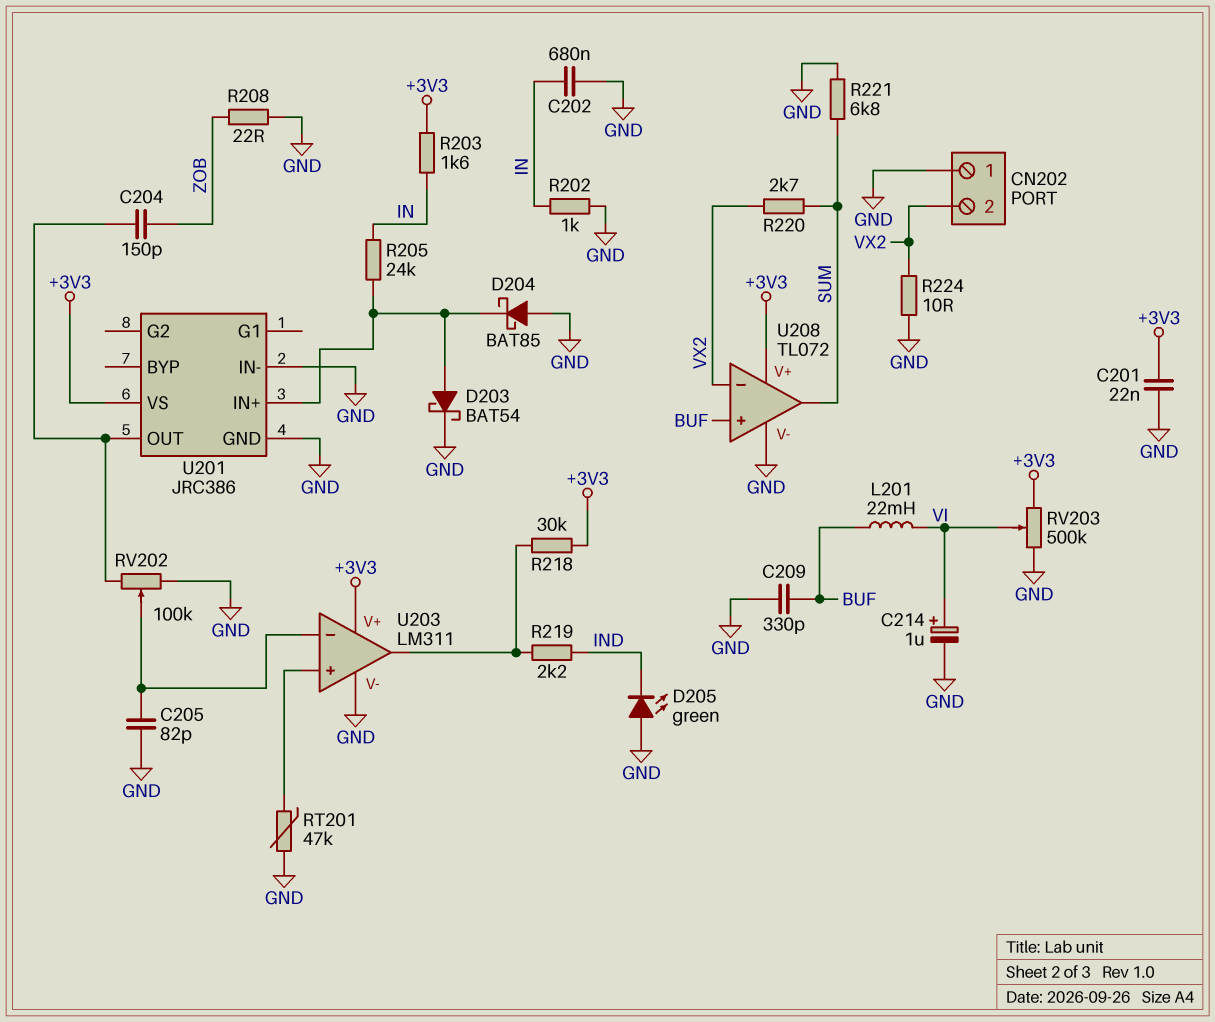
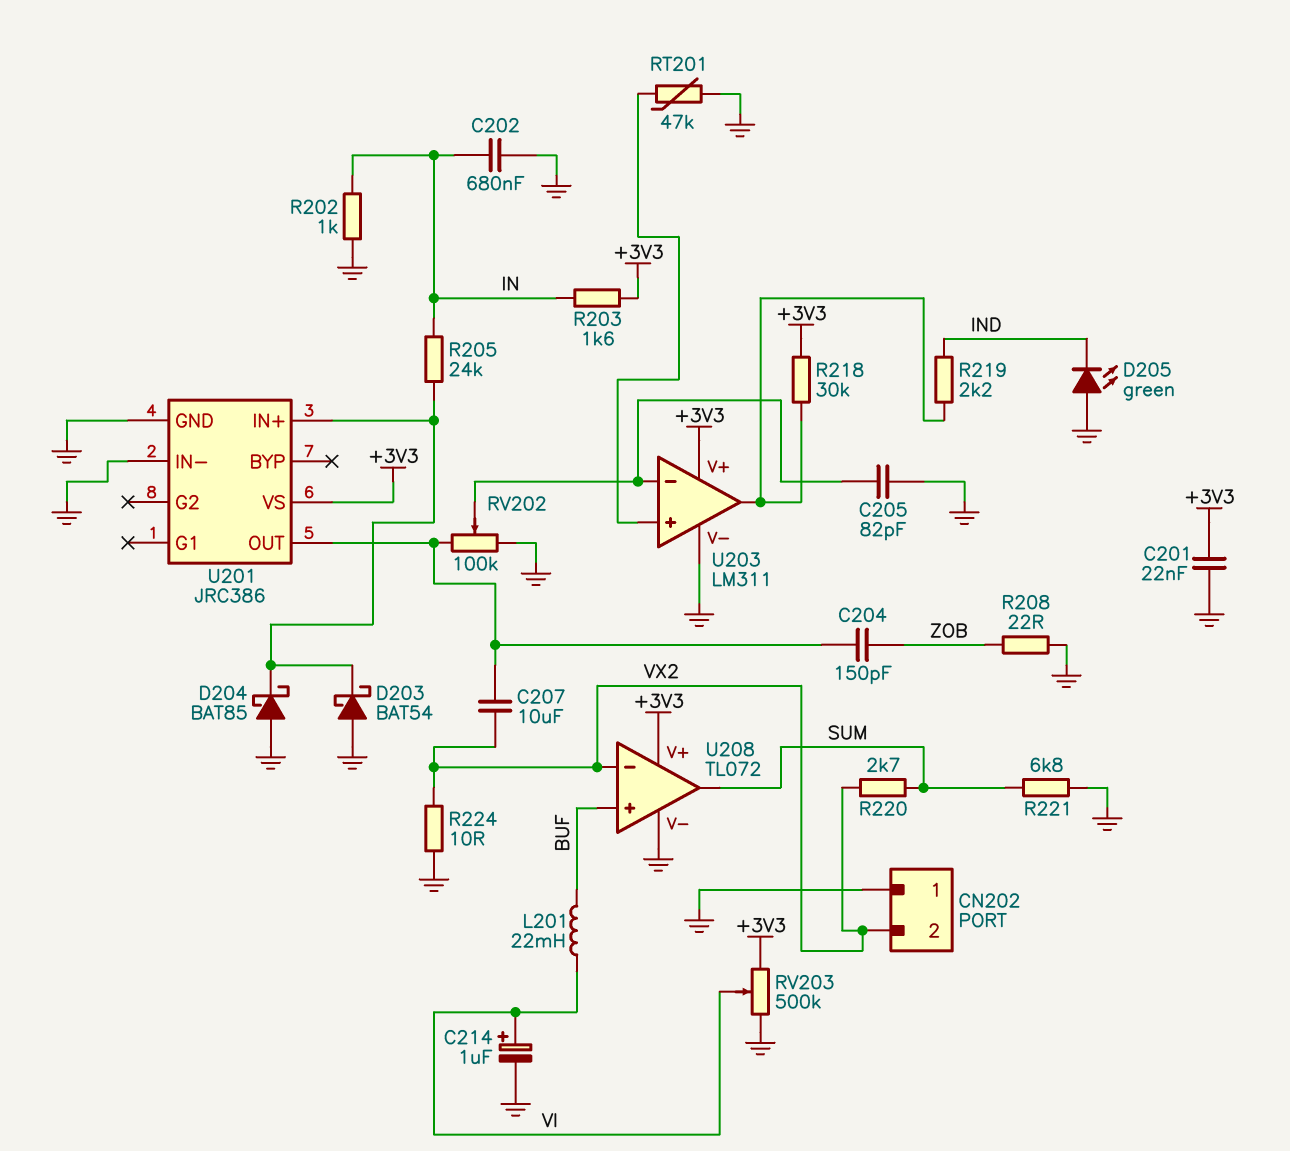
C207: none -> 10uF (U201/OUT, VX2)
C209: 330pF (BUF, GND) -> none
D203: schottky BAT54 (A U201/IN+, K GND) -> schottky BAT54 (A GND, K U201/IN+)

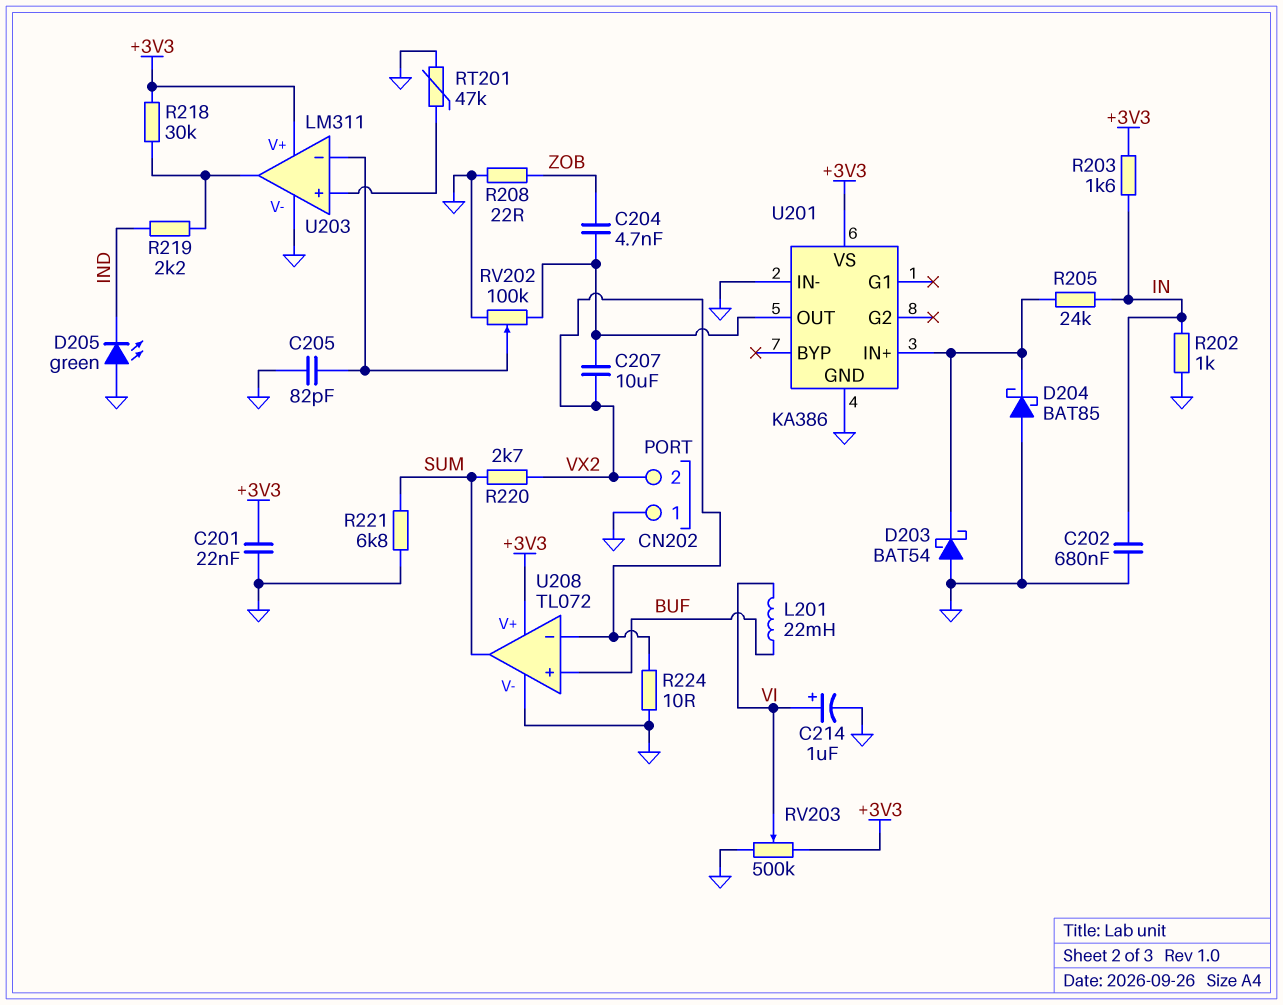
C204: 150pF (U201/OUT, ZOB) -> 4.7nF (U201/OUT, ZOB)
U201: JRC386 -> KA386

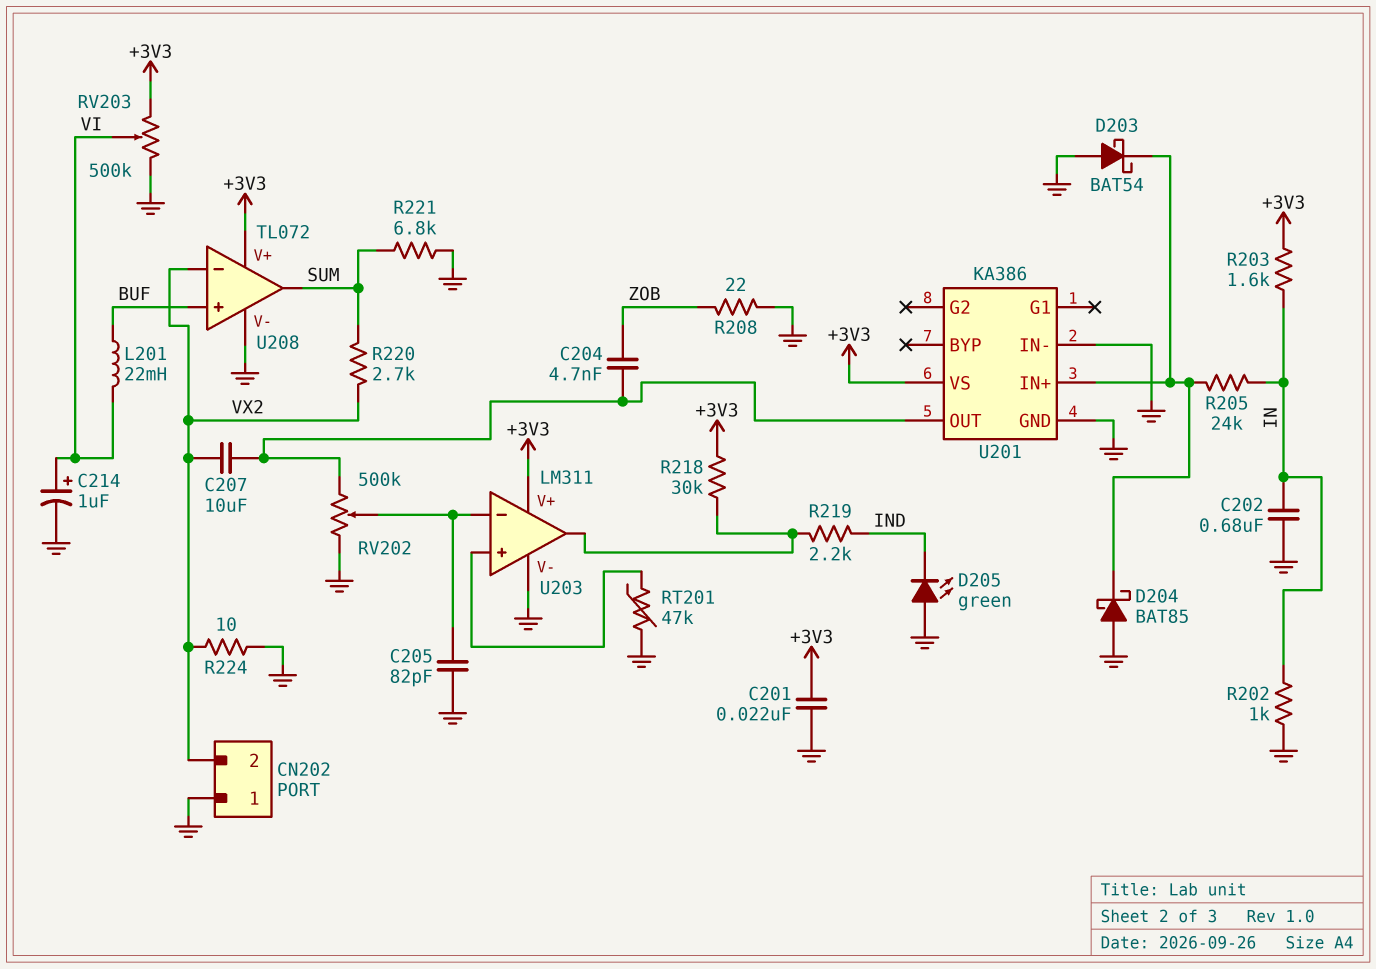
RV202: 100k (GND, U201/OUT, wiper U203/in-) -> 500k (GND, U201/OUT, wiper U203/in-)

